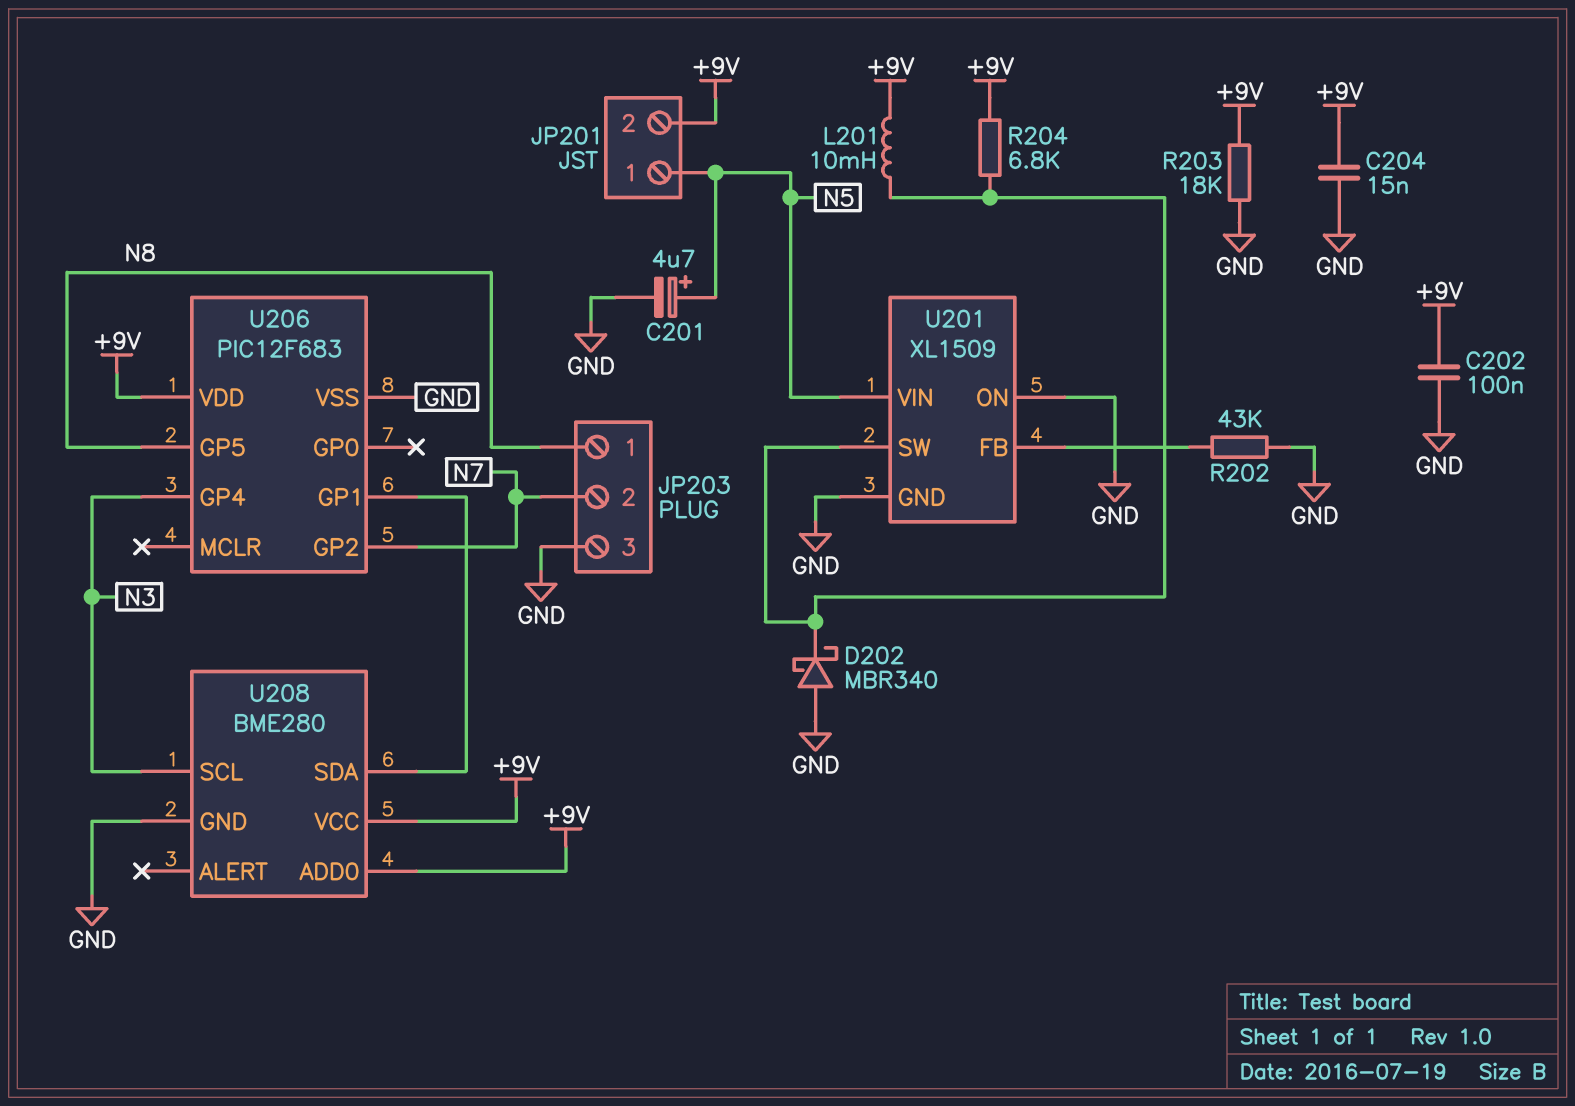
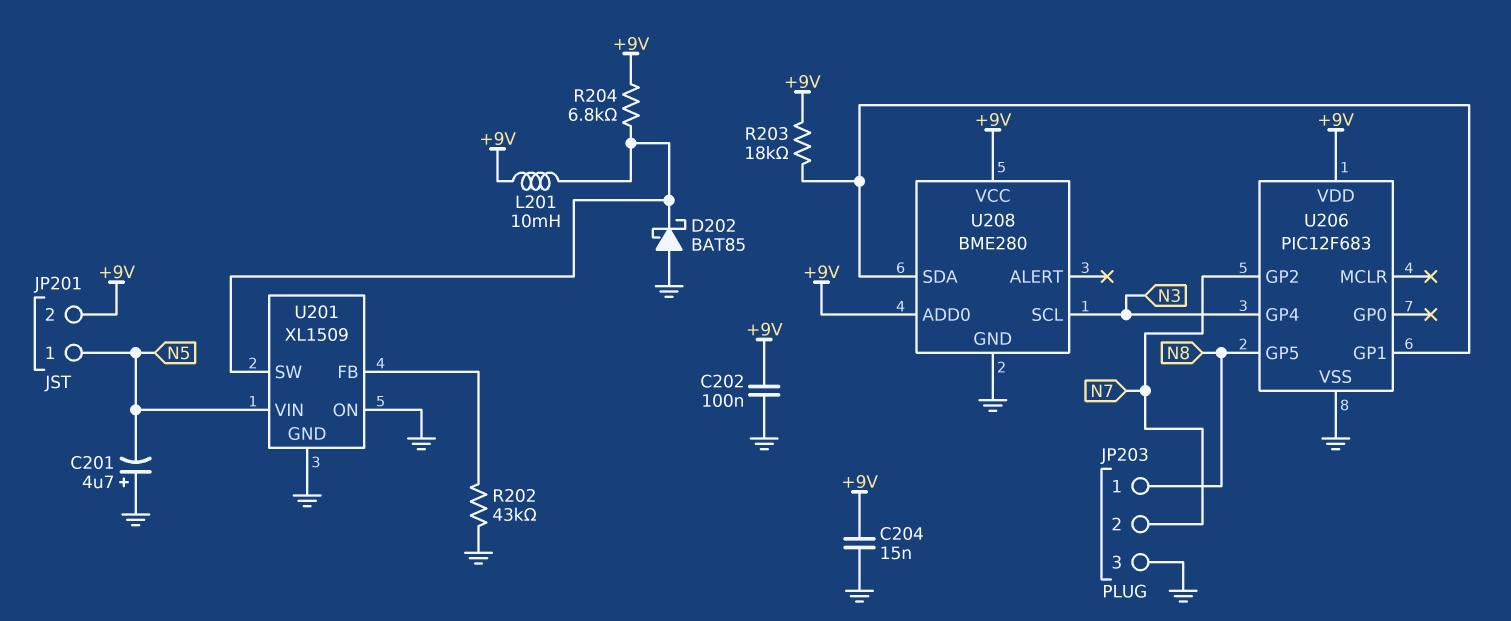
C201: 4.7uF (plus N5, minus GND) -> 4.7uF (plus GND, minus N5)
D202: schottky MBR340 (A GND, K U201/SW) -> schottky BAT85 (A GND, K U201/SW)
R203: 18k (+9V, GND) -> 18k (+9V, U206/GP1)

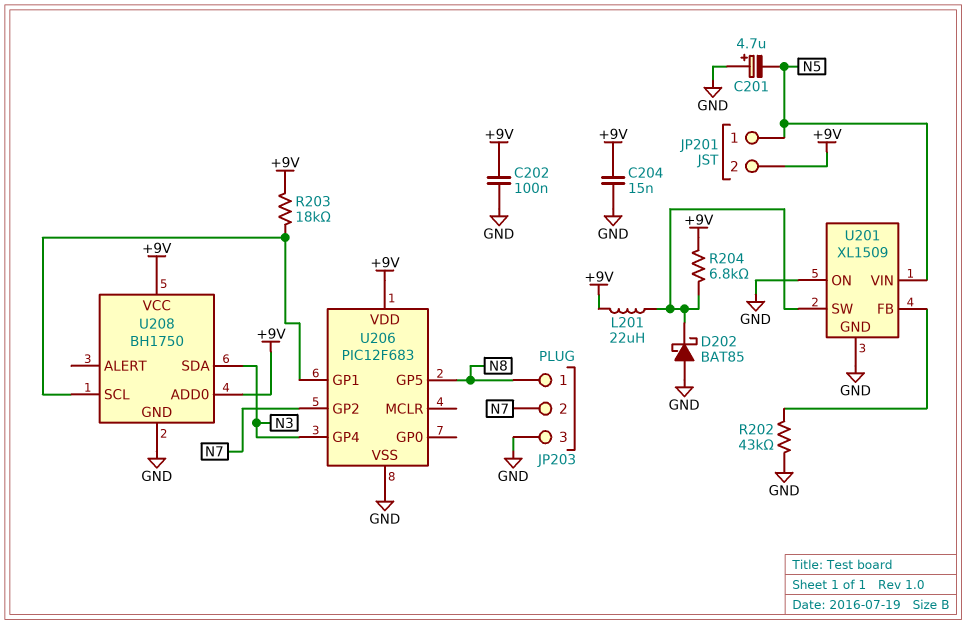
L201: 10mH (+9V, U201/SW) -> 22uH (+9V, U201/SW)
U208: BME280 -> BH1750
U208 pin SCL: N3 -> U206/GP1
U208 pin SDA: U206/GP1 -> N3

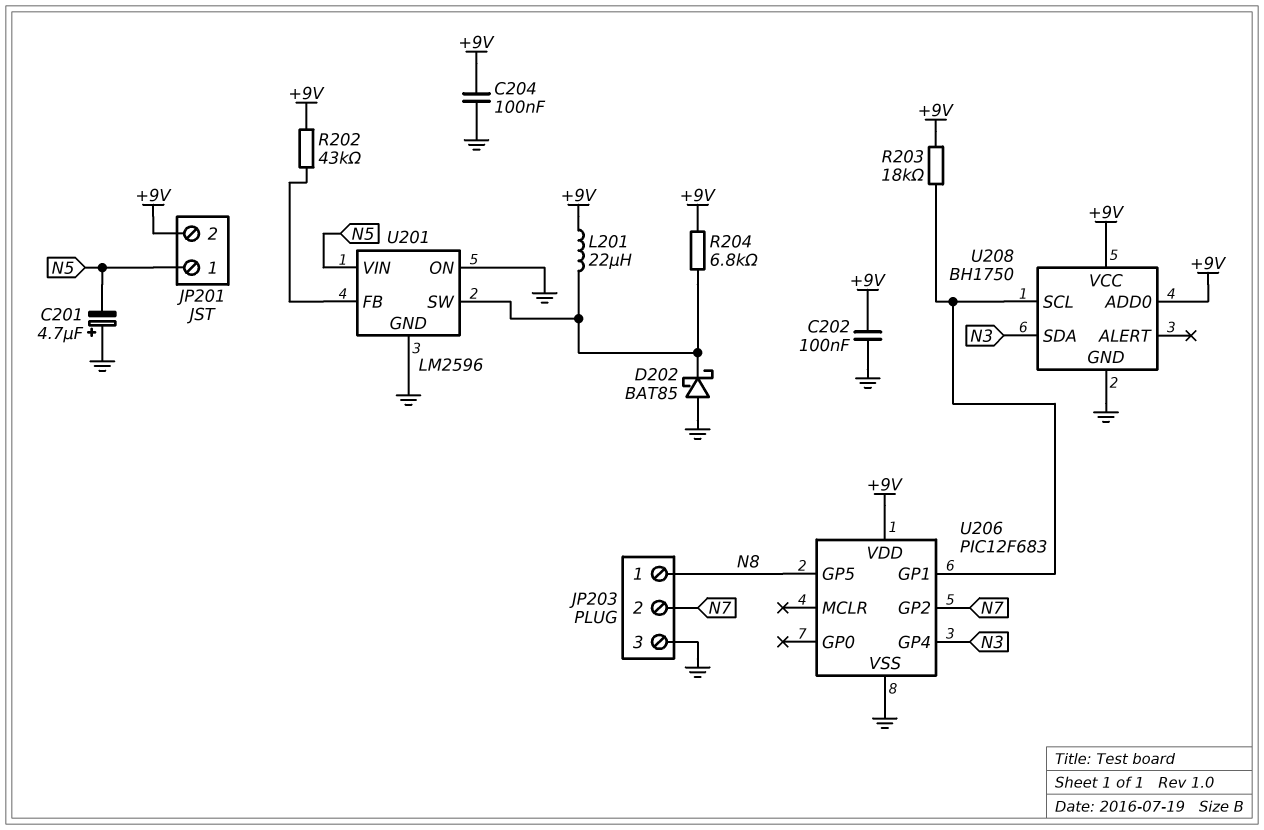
C204: 15nF (+9V, GND) -> 100nF (+9V, GND)
R202: 43k (GND, U201/FB) -> 43k (+9V, U201/FB)
U201: XL1509 -> LM2596

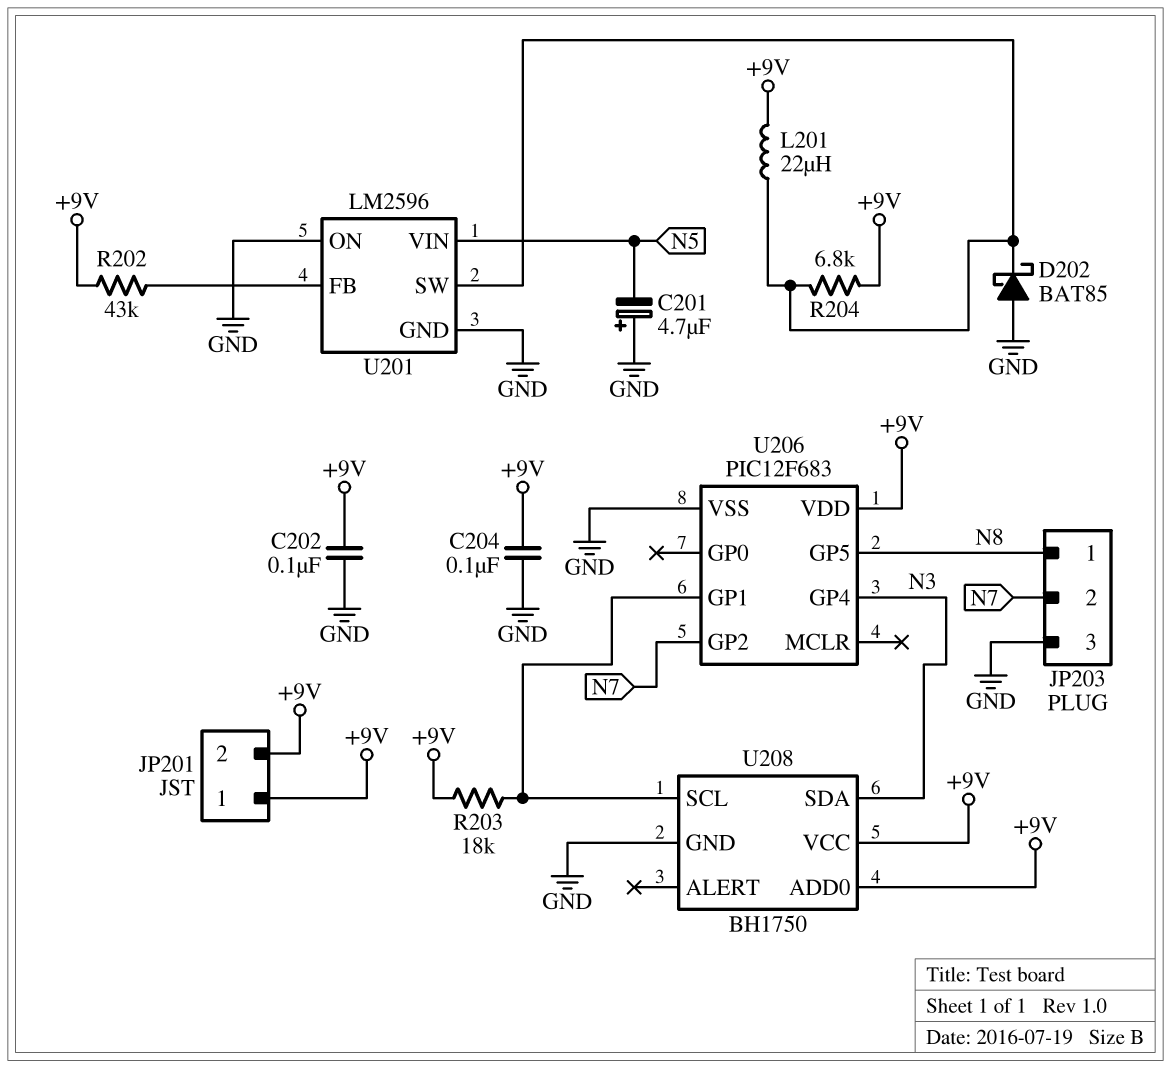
JP201 pin 1: N5 -> +9V

